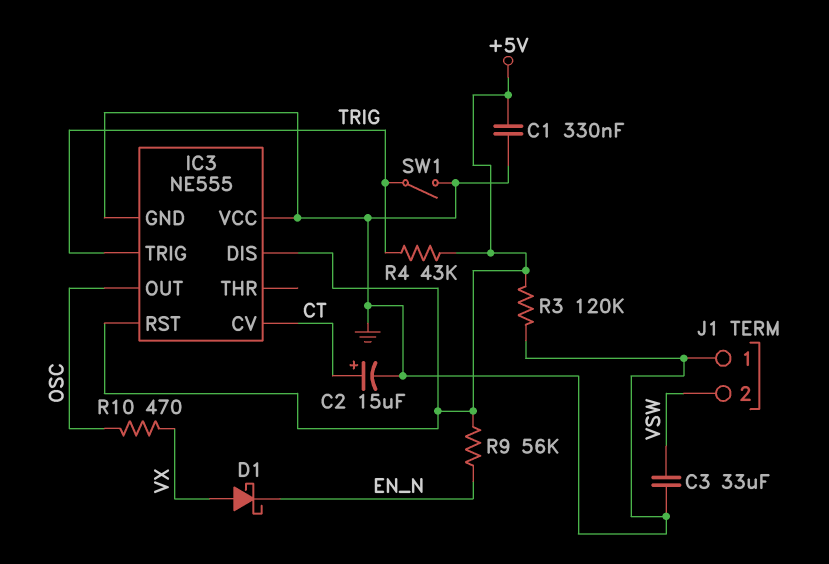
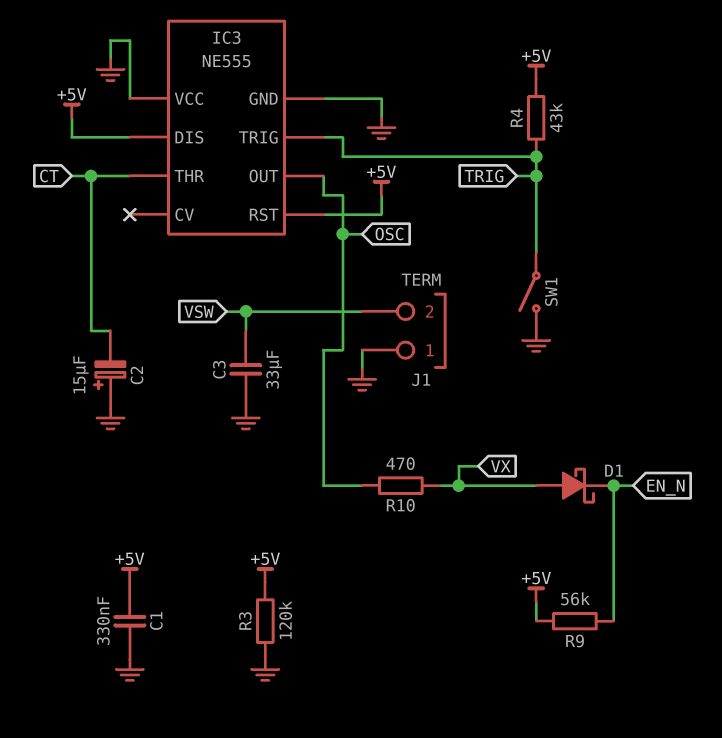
C2: 15uF (plus CT, minus GND) -> 15uF (plus GND, minus CT)
IC3 pin CV: CT -> none
IC3 pin THR: none -> CT

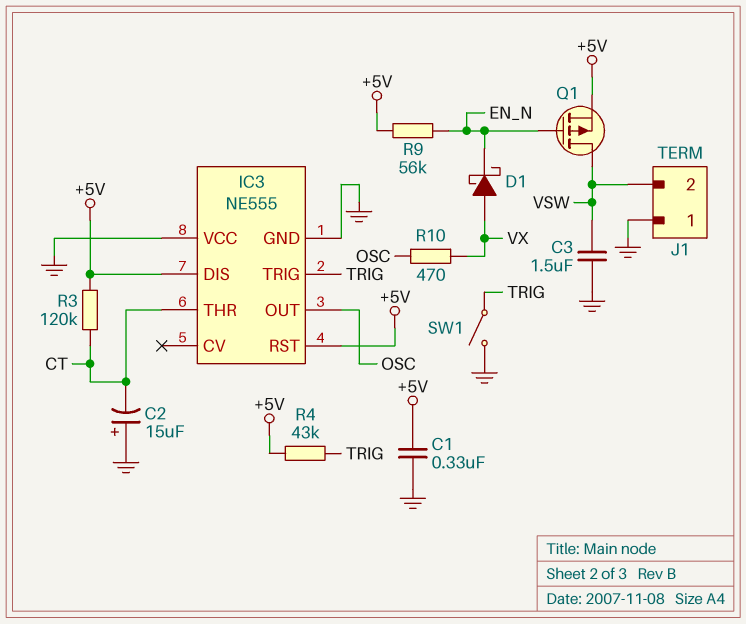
C3: 33uF (GND, VSW) -> 1.5uF (GND, VSW)
Q1: none -> PMOS (G EN_N, D VSW, S +5V)
R3: 120k (+5V, GND) -> 120k (+5V, CT)

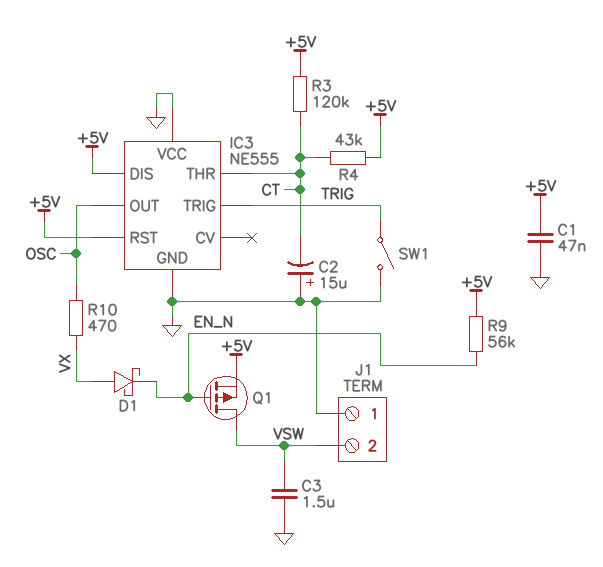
C1: 330nF (+5V, GND) -> 47nF (+5V, GND)
R4: 43k (+5V, TRIG) -> 43k (+5V, CT)

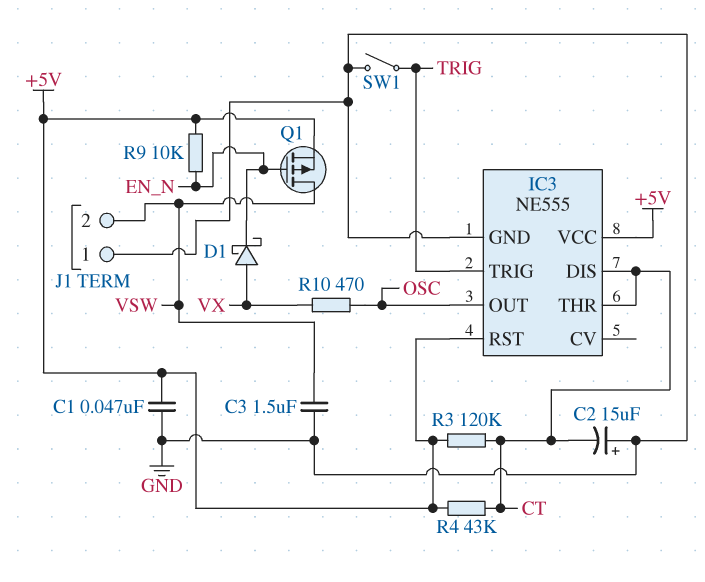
IC3 pin DIS: +5V -> CT
IC3 pin VCC: GND -> +5V
R9: 56k (+5V, EN_N) -> 10k (+5V, EN_N)

